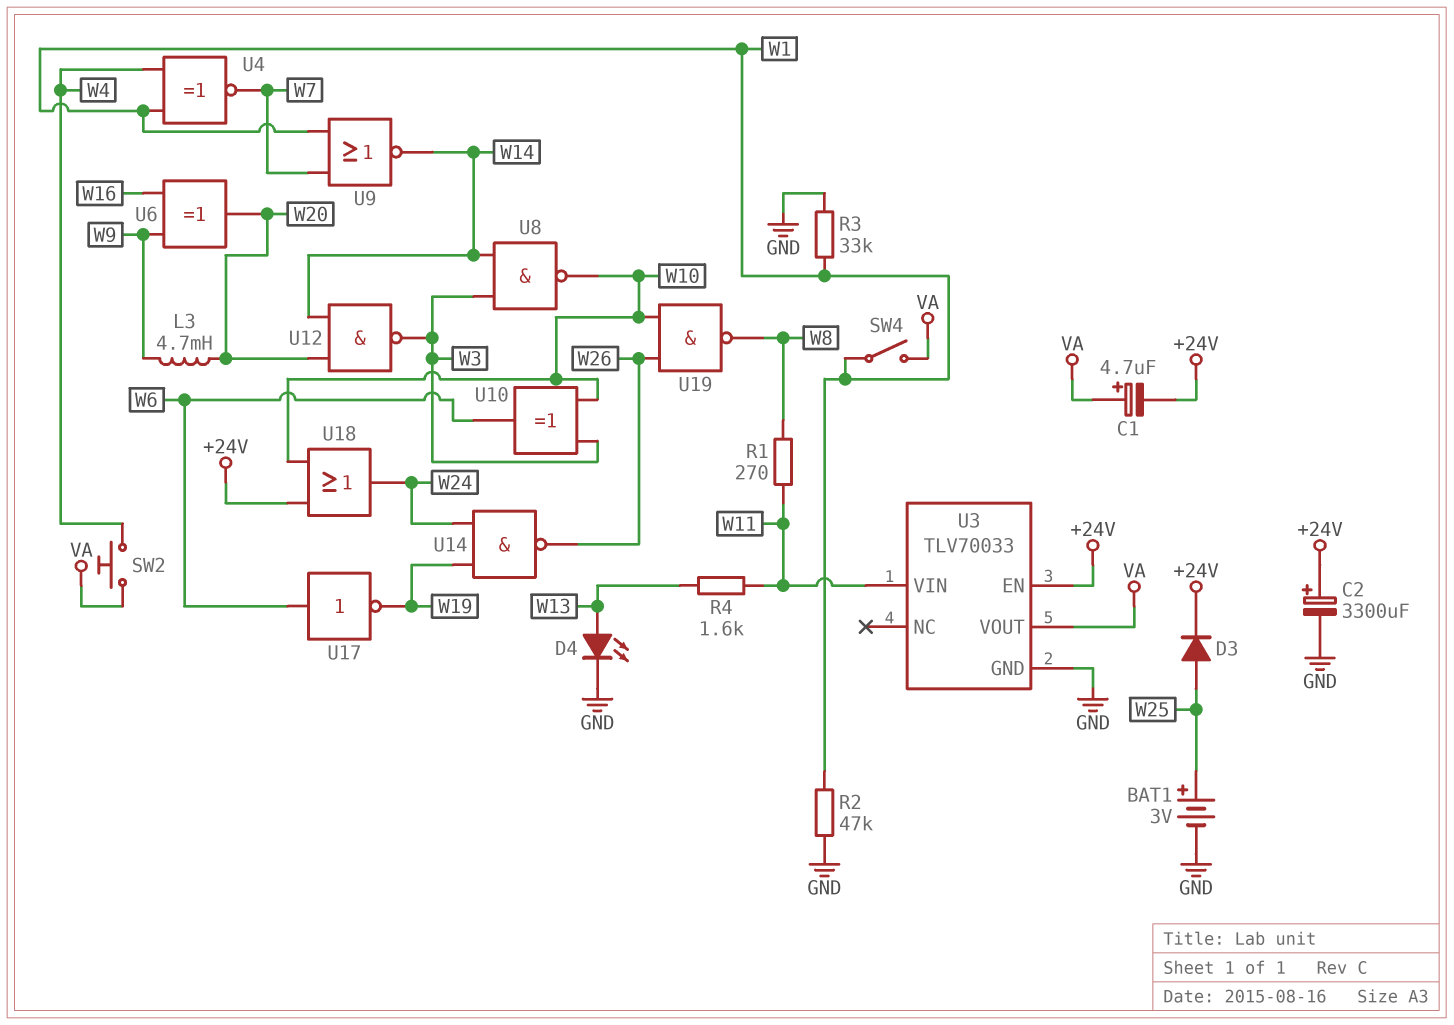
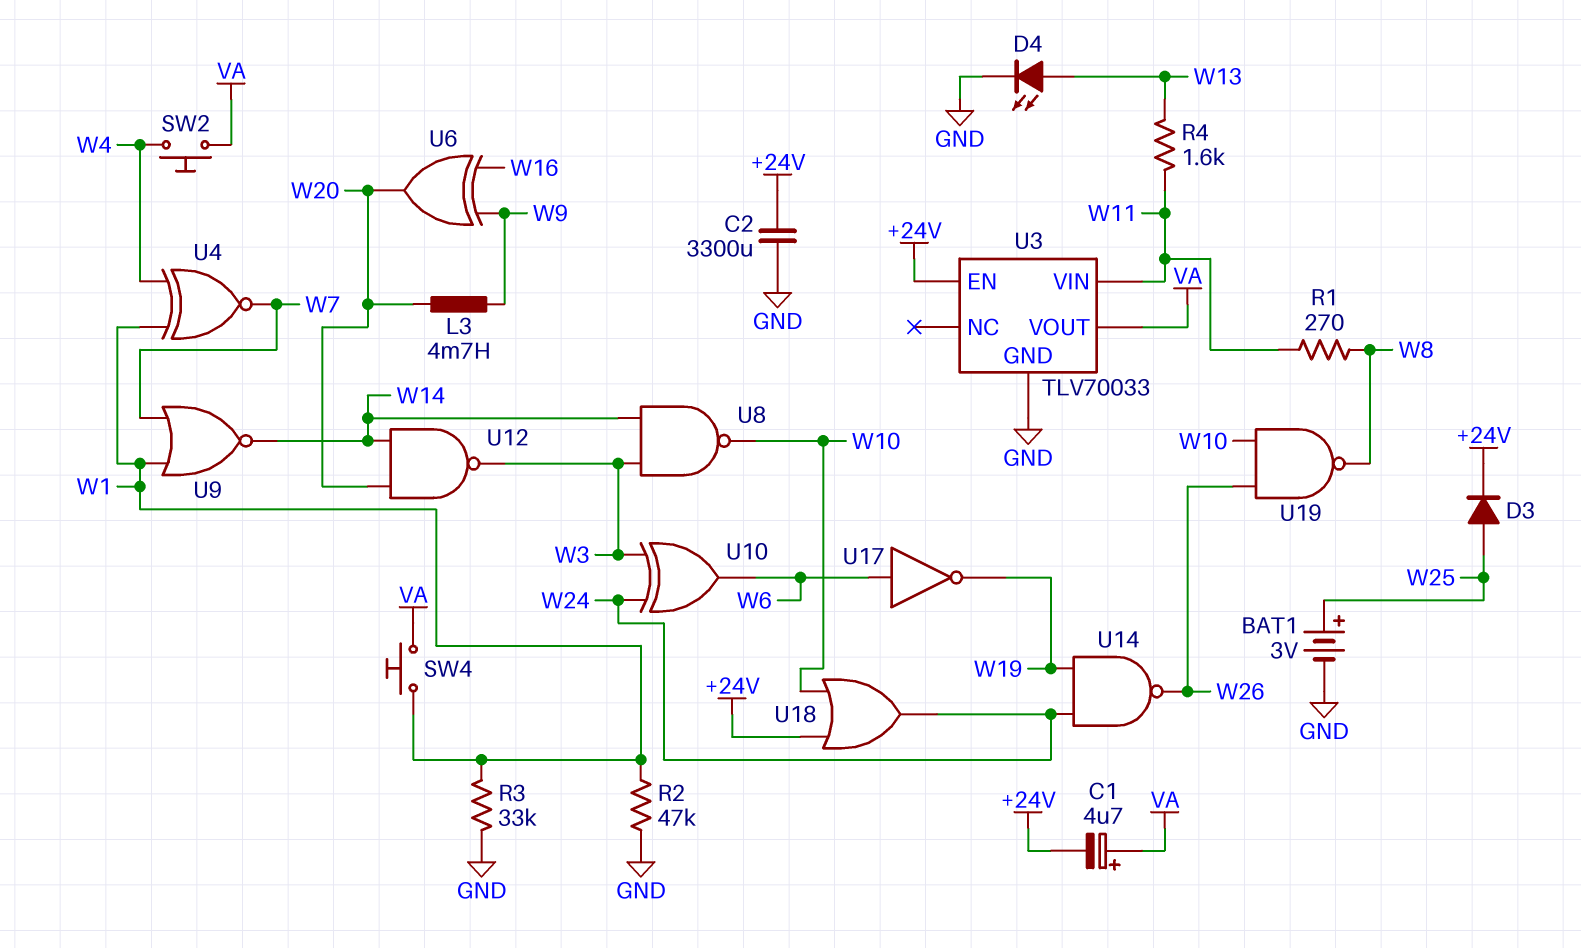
C2: 3300uF (plus +24V, minus GND) -> 3300uF (+24V, GND)
SW4: switch (VA, W1) -> button (VA, W1)
U10: XOR (in W3, in W10, out W6) -> XOR (in W3, in W24, out W6)

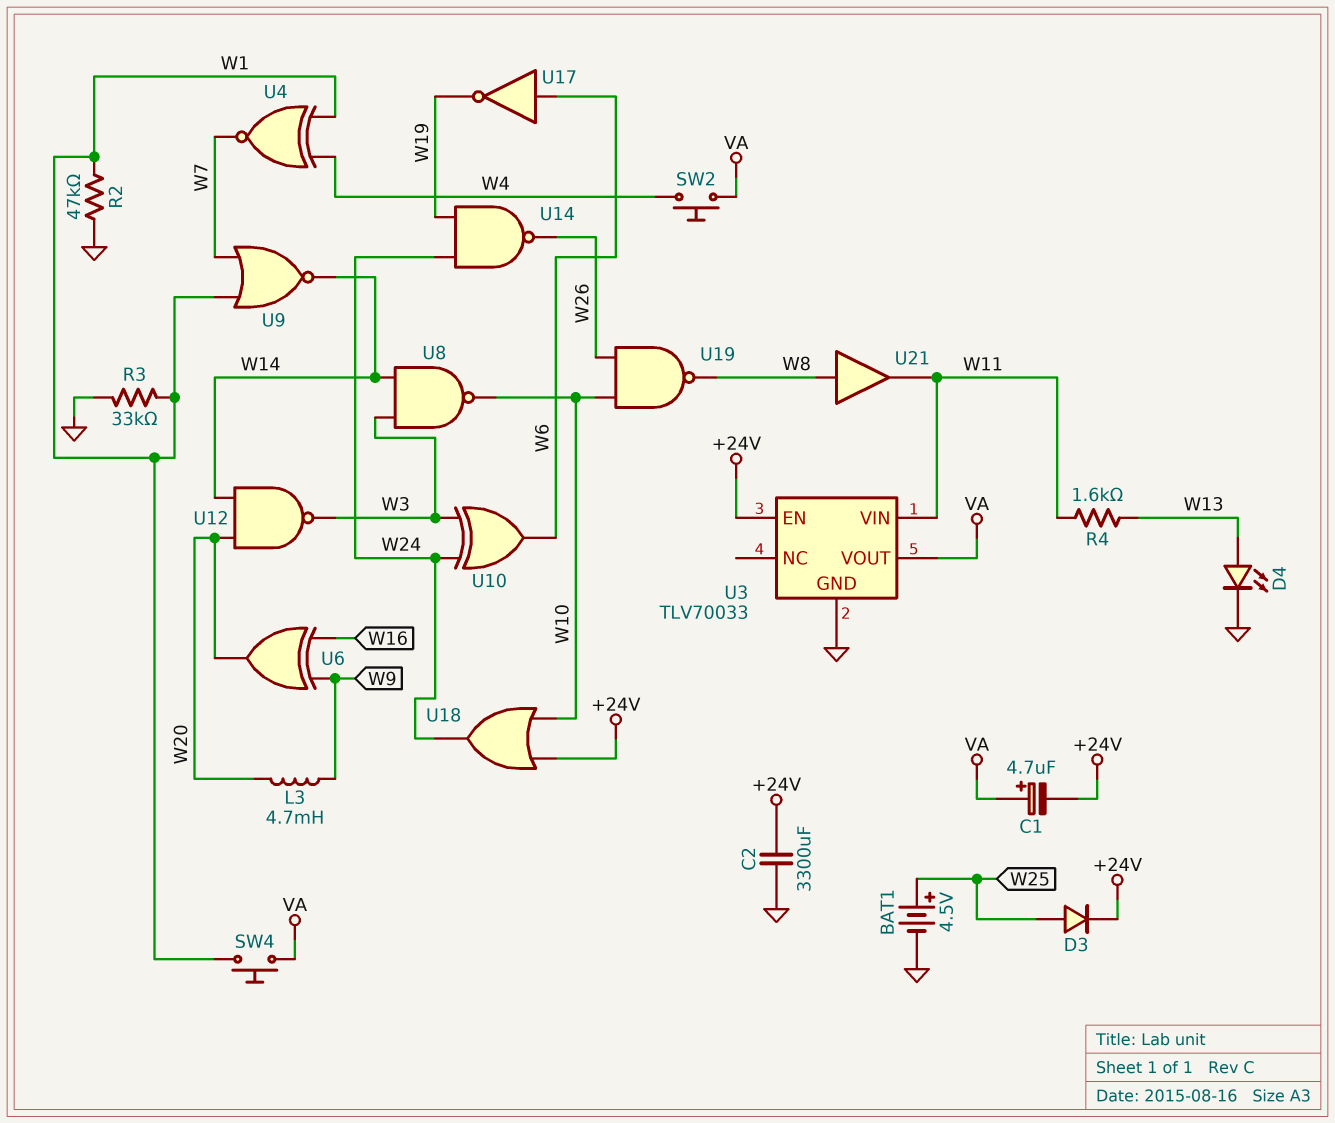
BAT1: 3V (plus W25, minus GND) -> 4.5V (plus W25, minus GND)
R1: 270 (W8, W11) -> none
U21: none -> buffer (in W8, out W11)

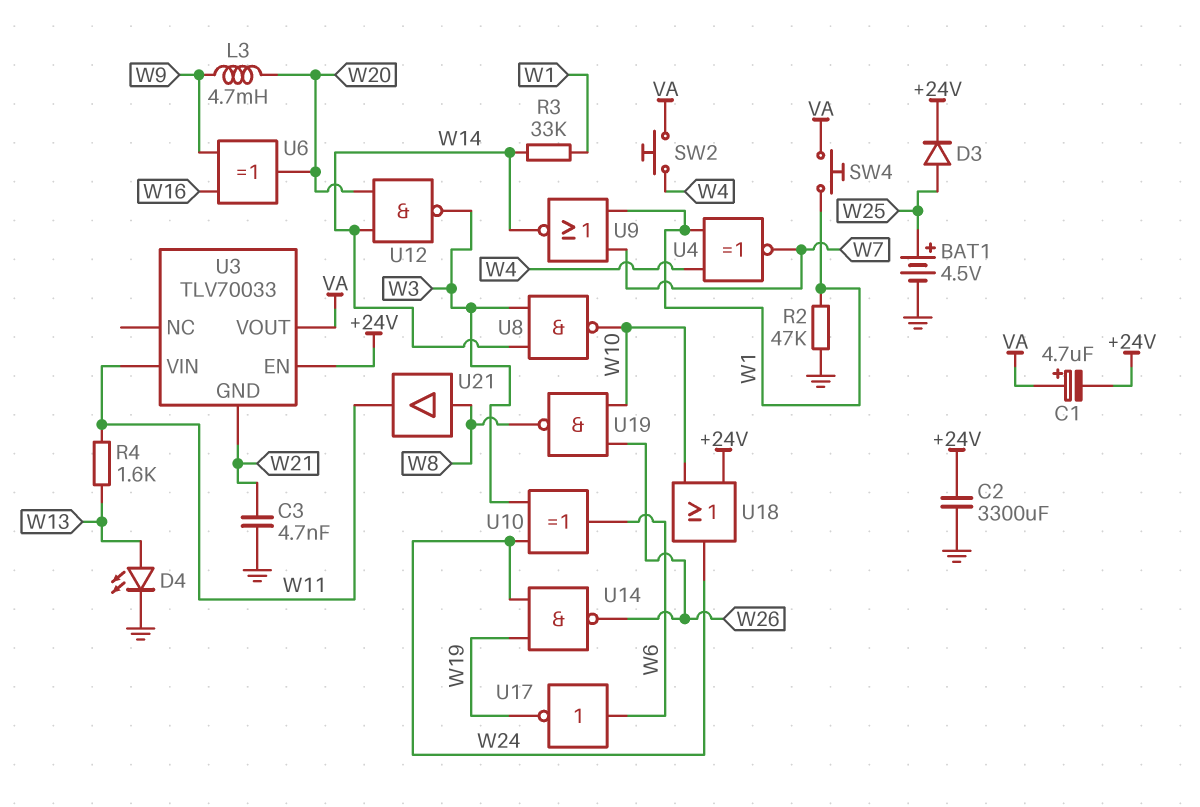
C3: none -> 4.7nF (GND, W21)
R3: 33k (GND, W1) -> 33k (W1, W14)
U3 pin GND: GND -> W21

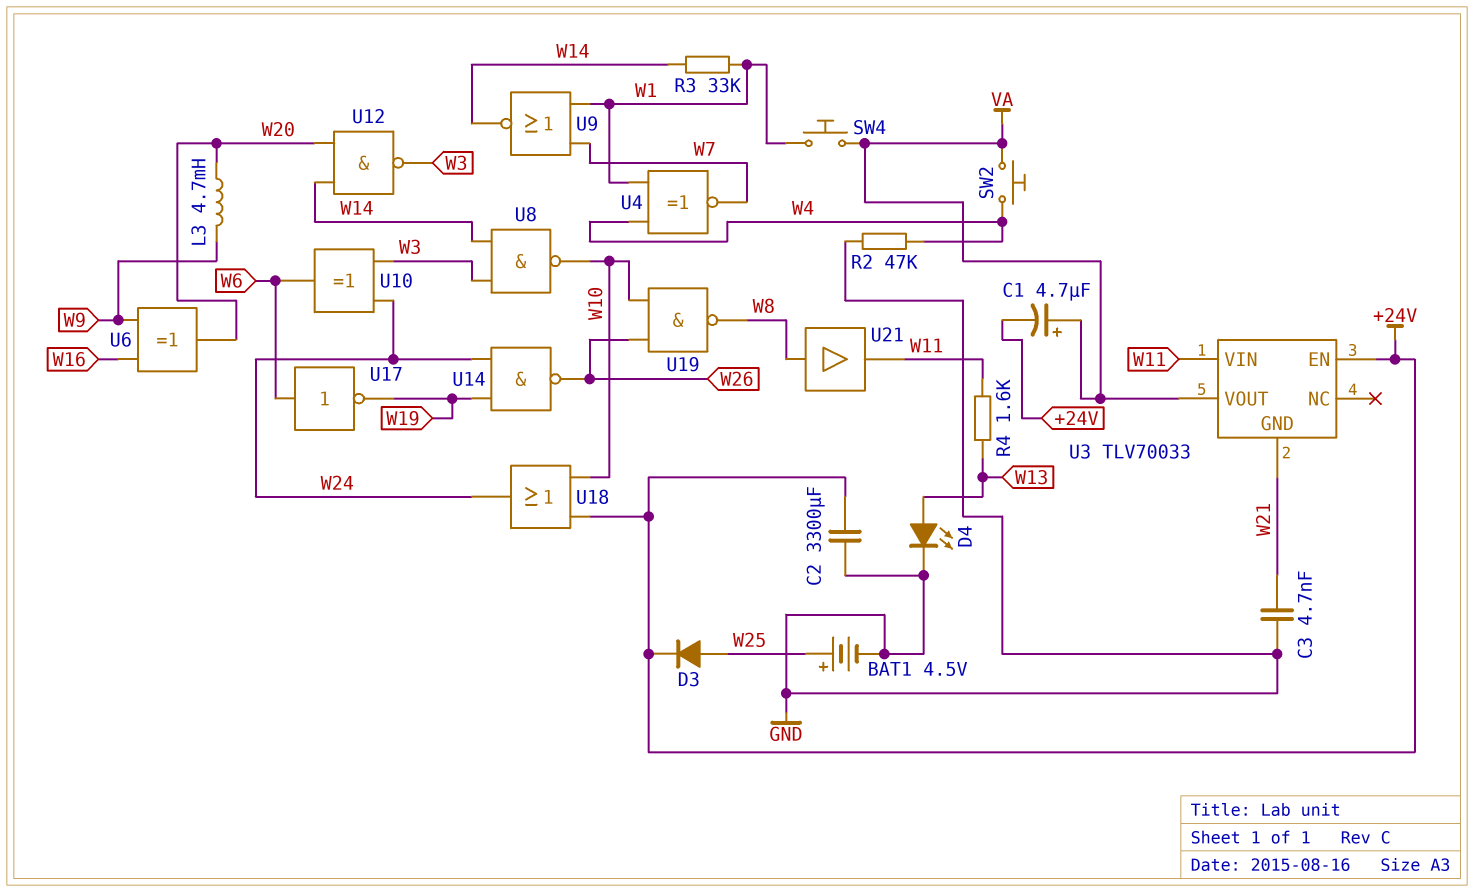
R2: 47k (GND, W1) -> 47k (GND, W4)

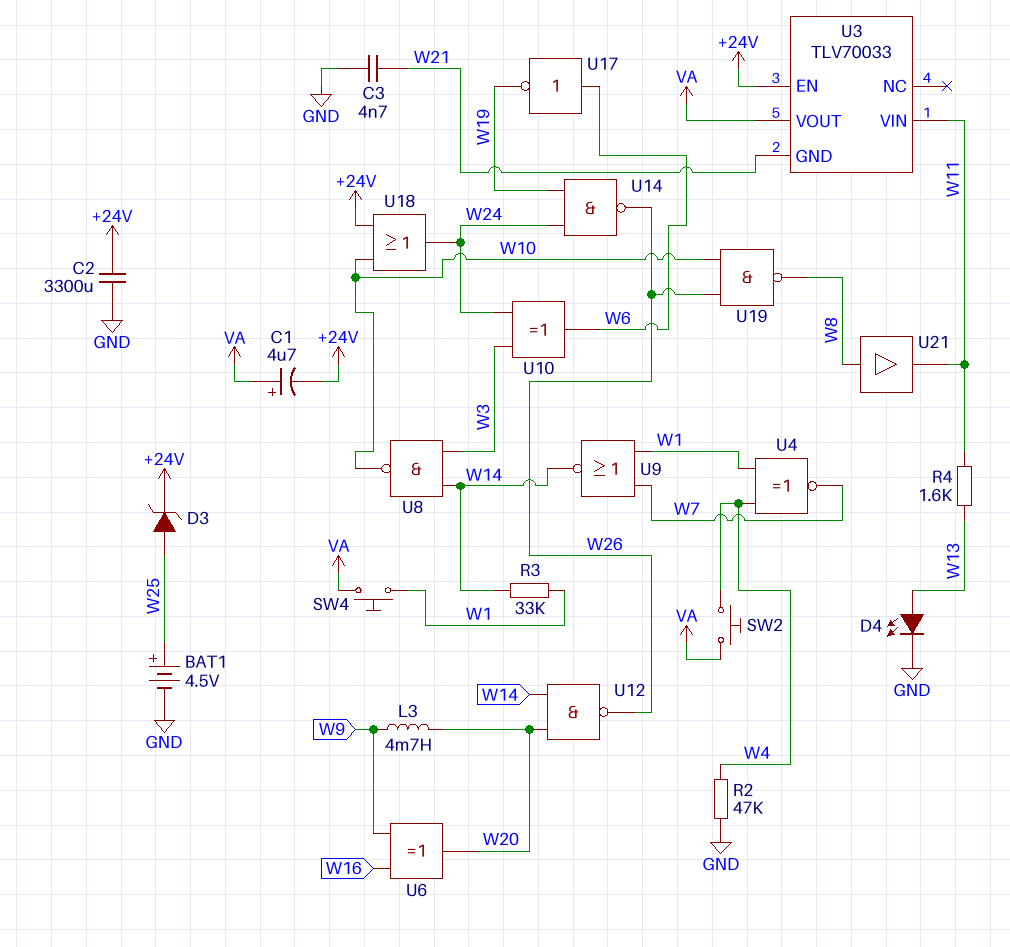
D3: diode (A W25, K +24V) -> zener (A W25, K +24V)
U12: NAND (in W14, in W20, out W3) -> NAND (in W14, in W20, out W26)

